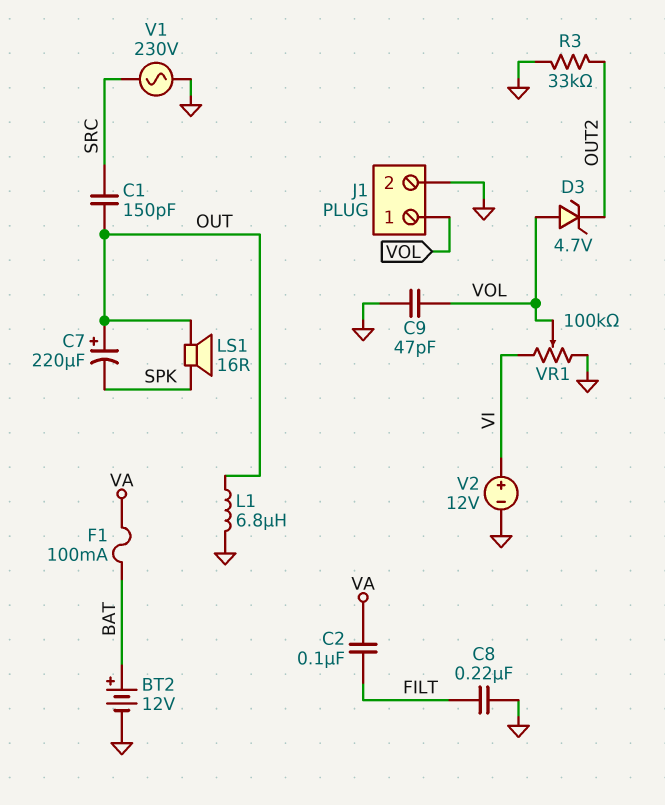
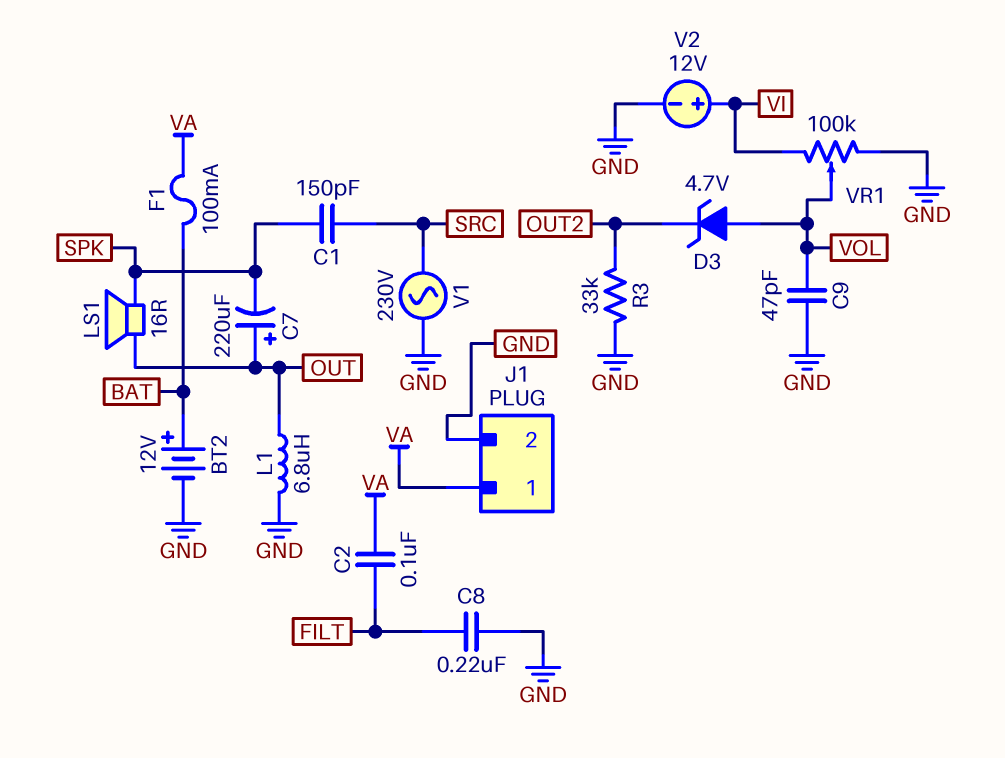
C1: 150pF (OUT, SRC) -> 150pF (SPK, SRC)
J1 pin 1: VOL -> VA

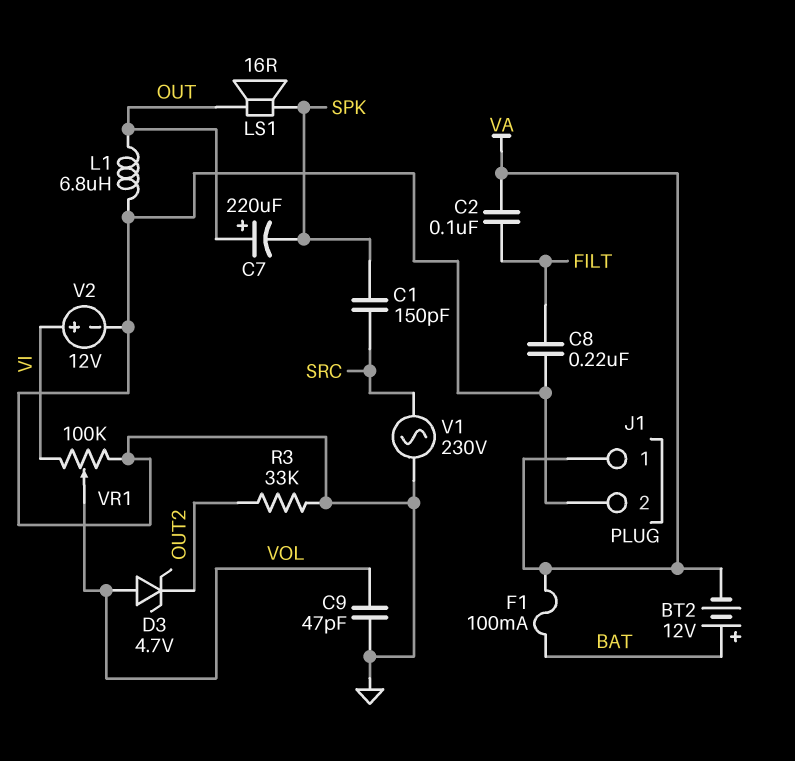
BT2: 12V (plus BAT, minus GND) -> 12V (plus BAT, minus VA)

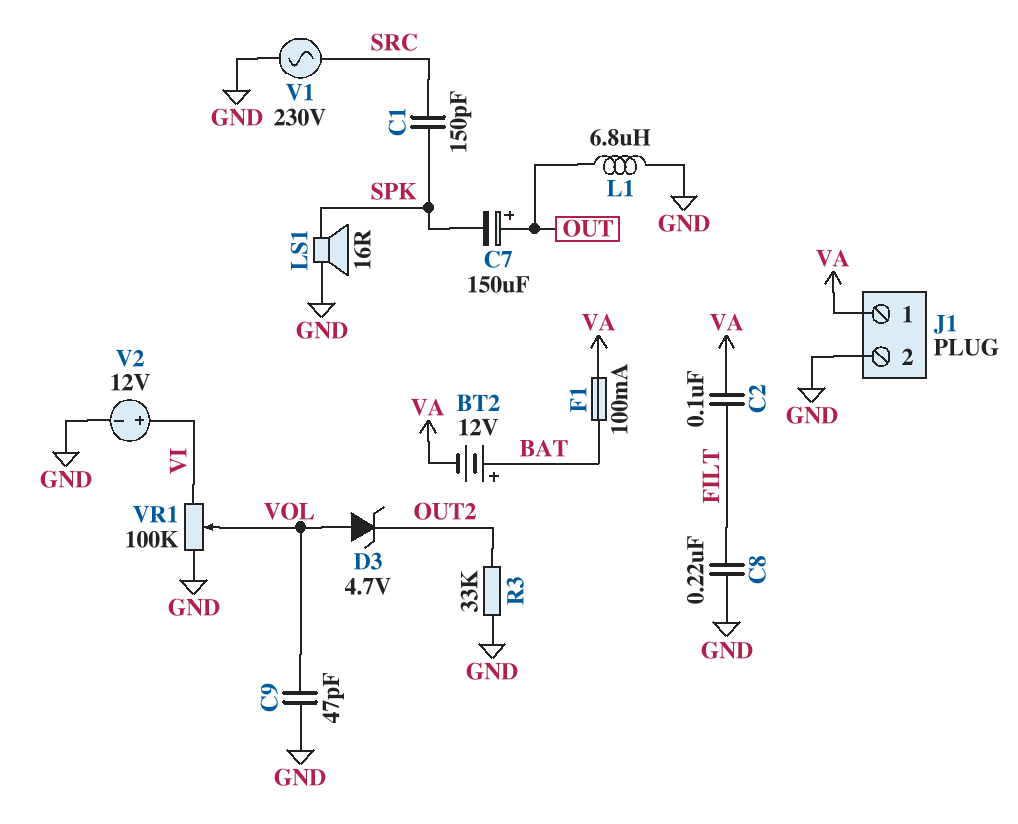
C7: 220uF (plus OUT, minus SPK) -> 150uF (plus OUT, minus SPK)
LS1: speaker 16R (OUT, SPK) -> speaker 16R (GND, SPK)

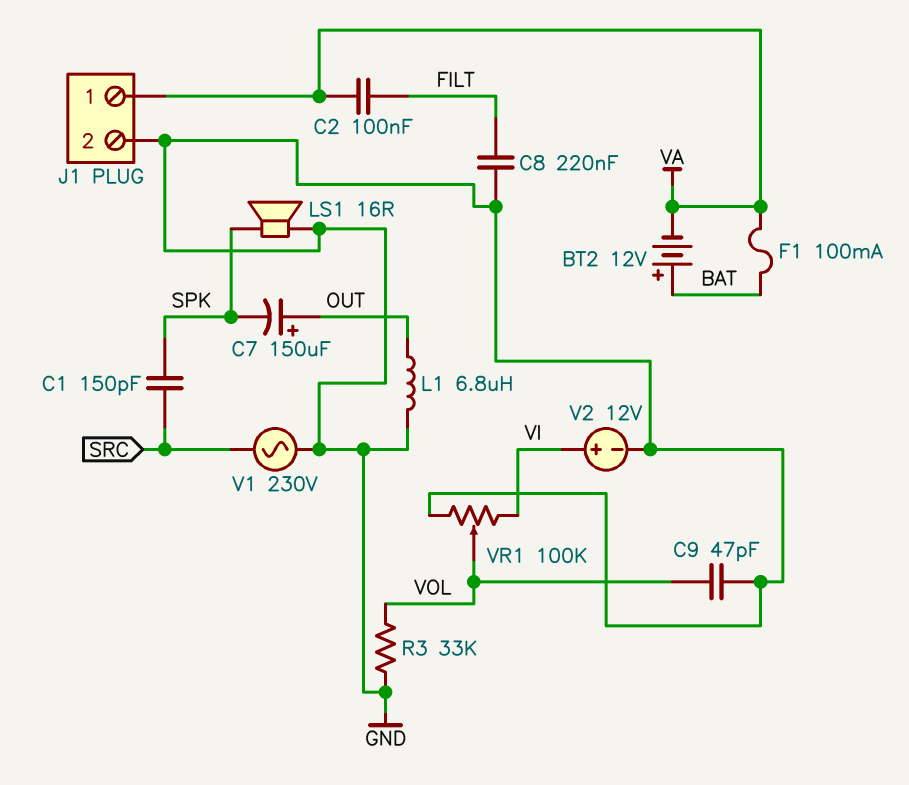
D3: zener 4.7V (A VOL, K OUT2) -> none
R3: 33k (GND, OUT2) -> 33k (GND, VOL)

